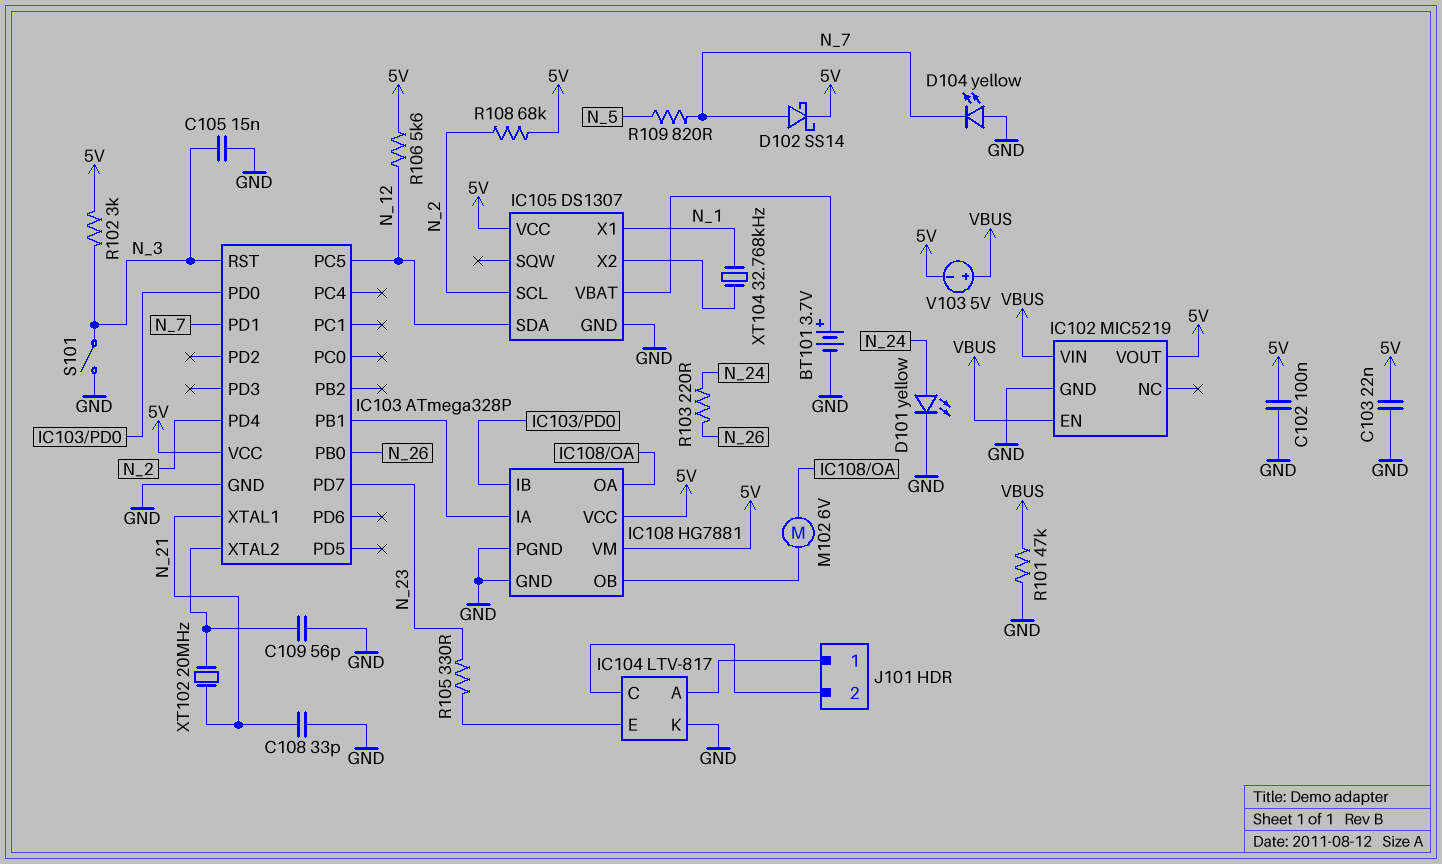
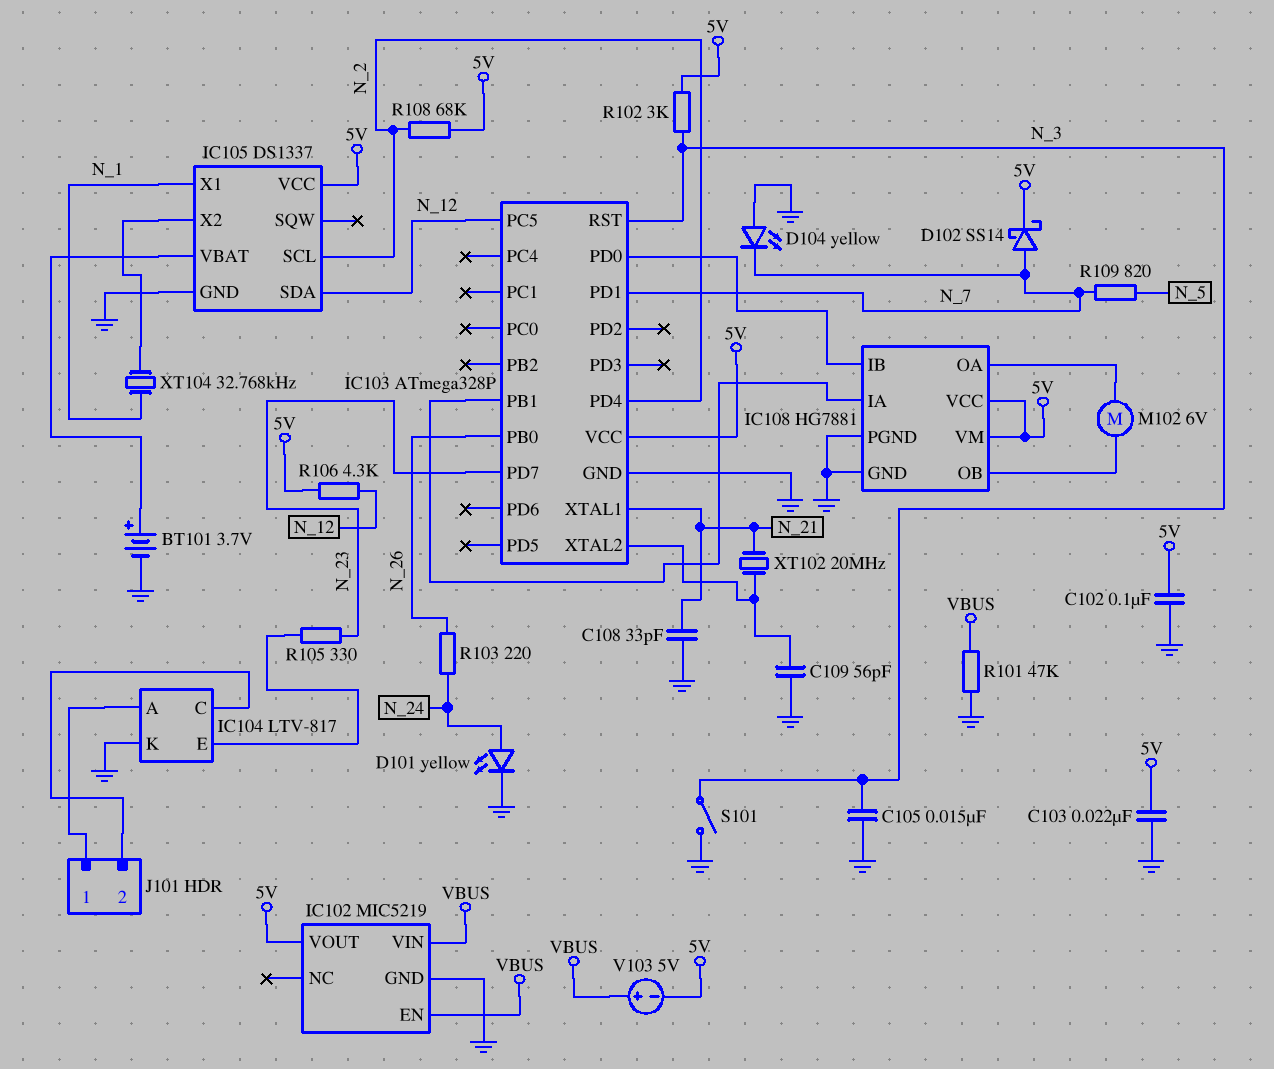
IC105: DS1307 -> DS1337
R106: 5.6k (5V, N_12) -> 4.3k (5V, N_12)

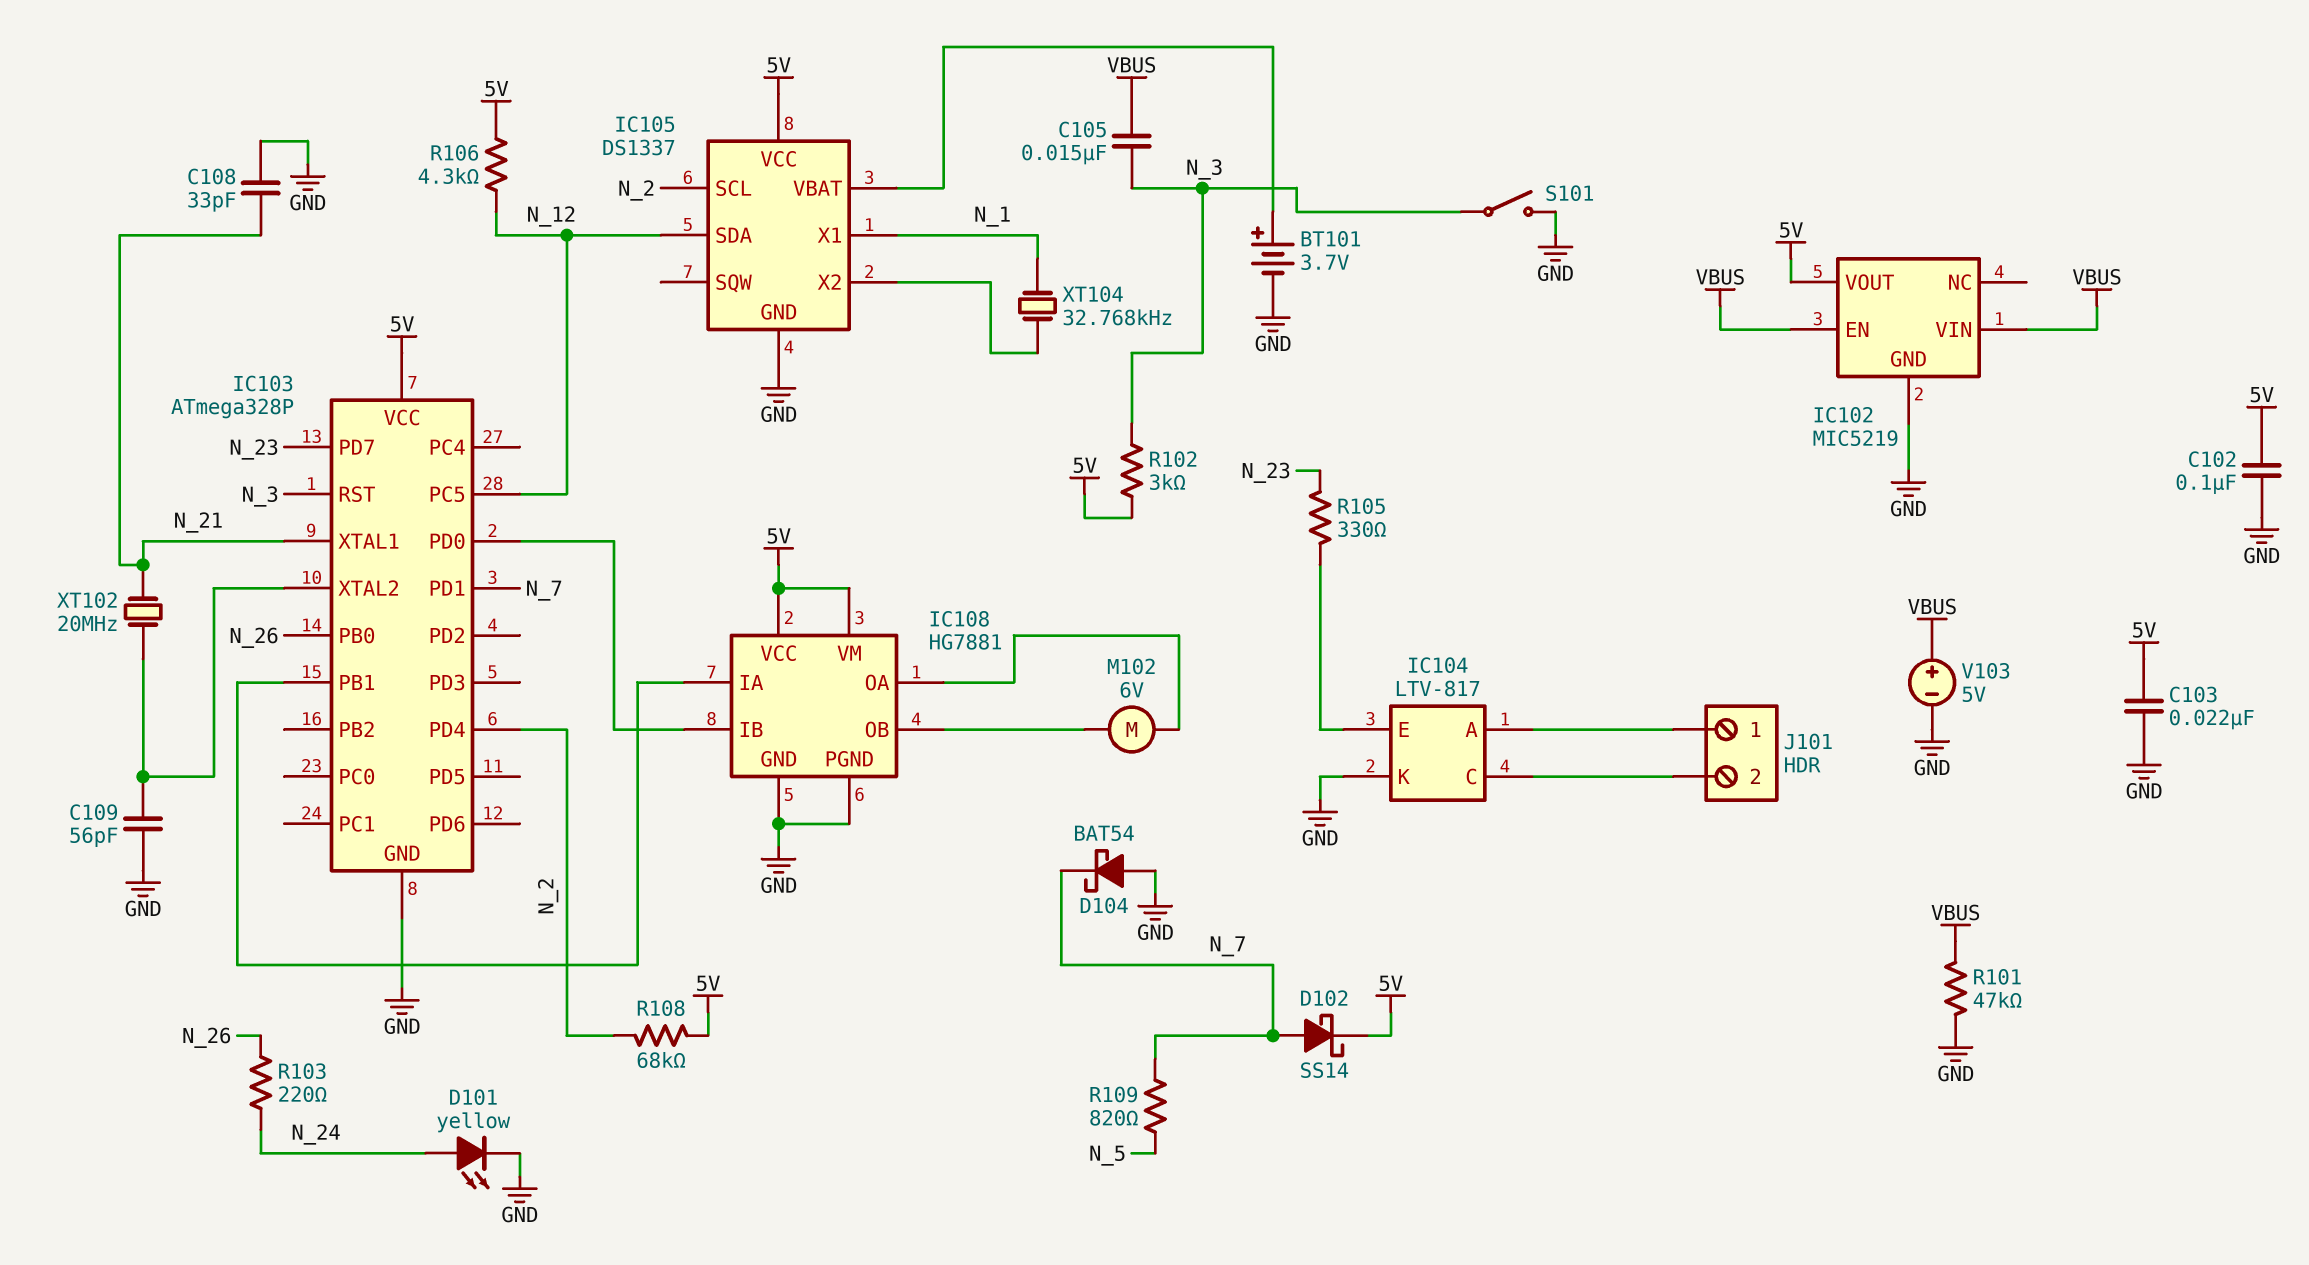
C105: 15nF (GND, N_3) -> 15nF (N_3, VBUS)
D104: LED yellow (A GND, K N_7) -> schottky BAT54 (A GND, K N_7)
V103: 5V (plus VBUS, minus 5V) -> 5V (plus VBUS, minus GND)

